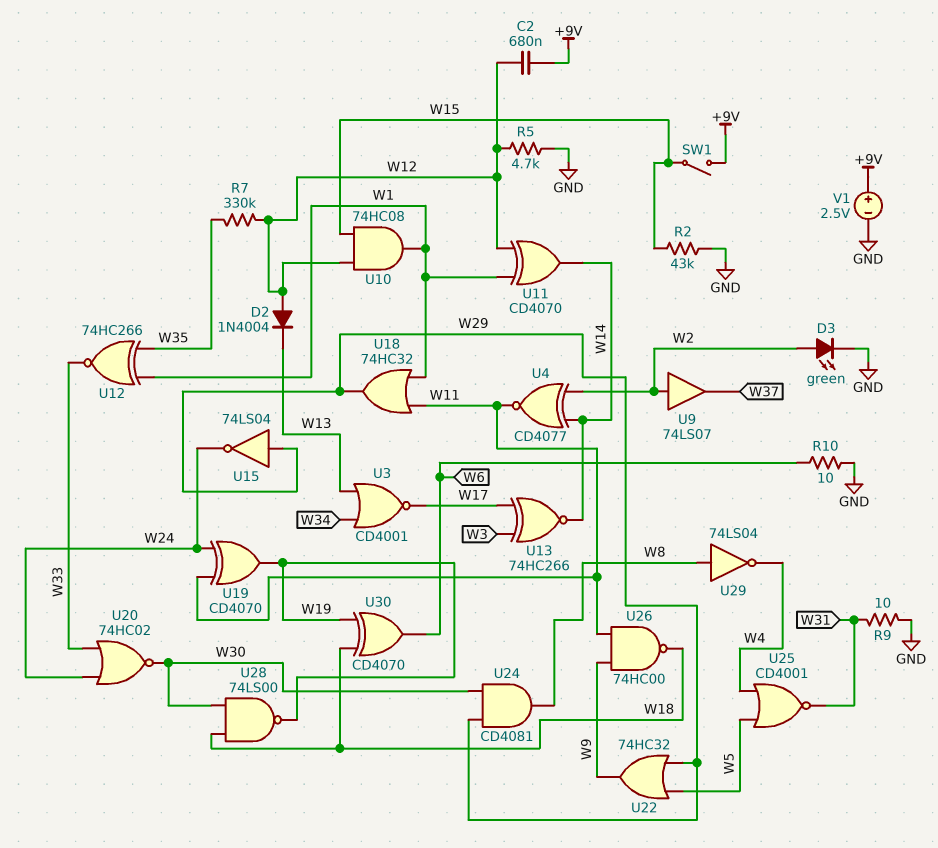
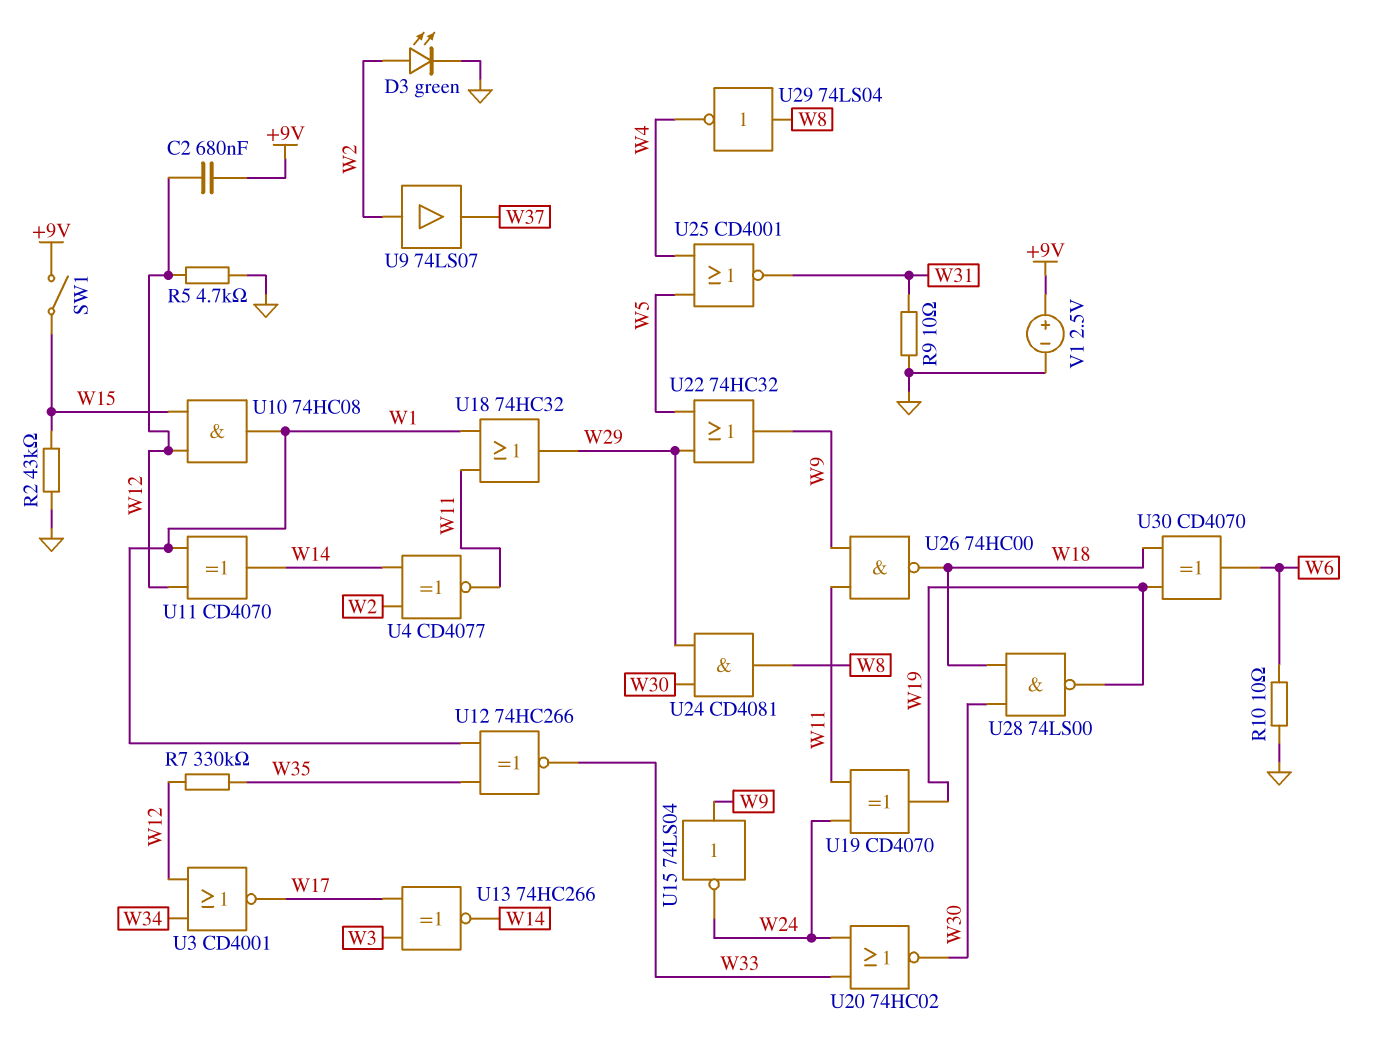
D2: diode 1N4004 (A W12, K W13) -> none
U3: NOR CD4001 (in W13, in W34, out W17) -> NOR CD4001 (in W12, in W34, out W17)
U15: NOT 74LS04 (in W29, out W24) -> NOT 74LS04 (in W9, out W24)

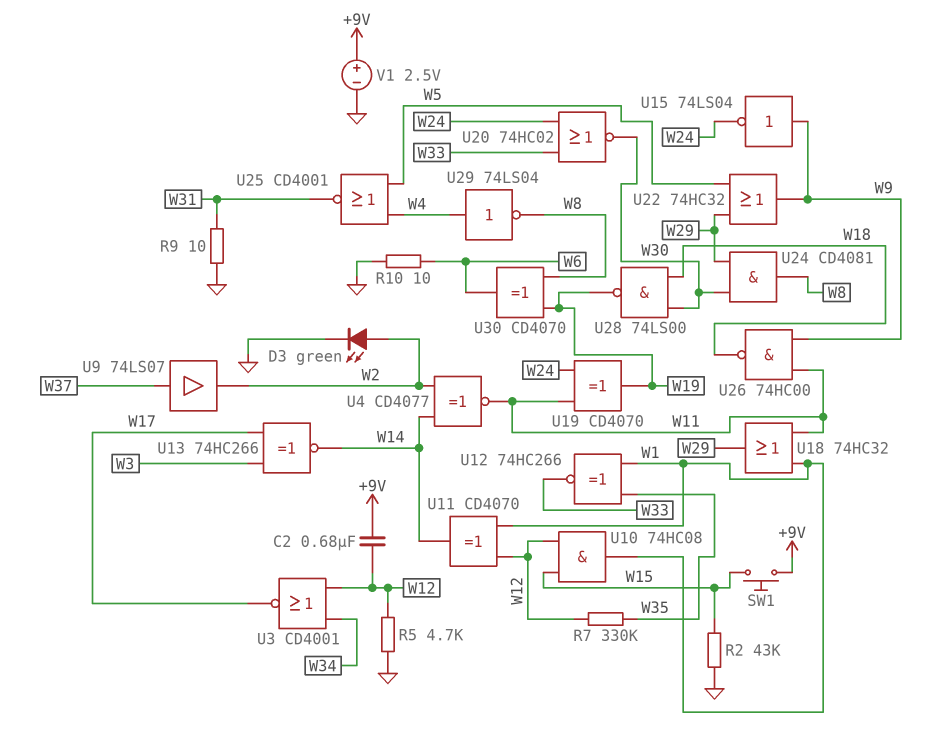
SW1: switch (+9V, W15) -> button (+9V, W15)
U9: buffer 74LS07 (in W2, out W37) -> buffer 74LS07 (in W37, out W2)
U29: NOT 74LS04 (in W8, out W4) -> NOT 74LS04 (in W4, out W8)
U30: XOR CD4070 (in W18, in W19, out W6) -> XOR CD4070 (in W8, in W19, out W6)

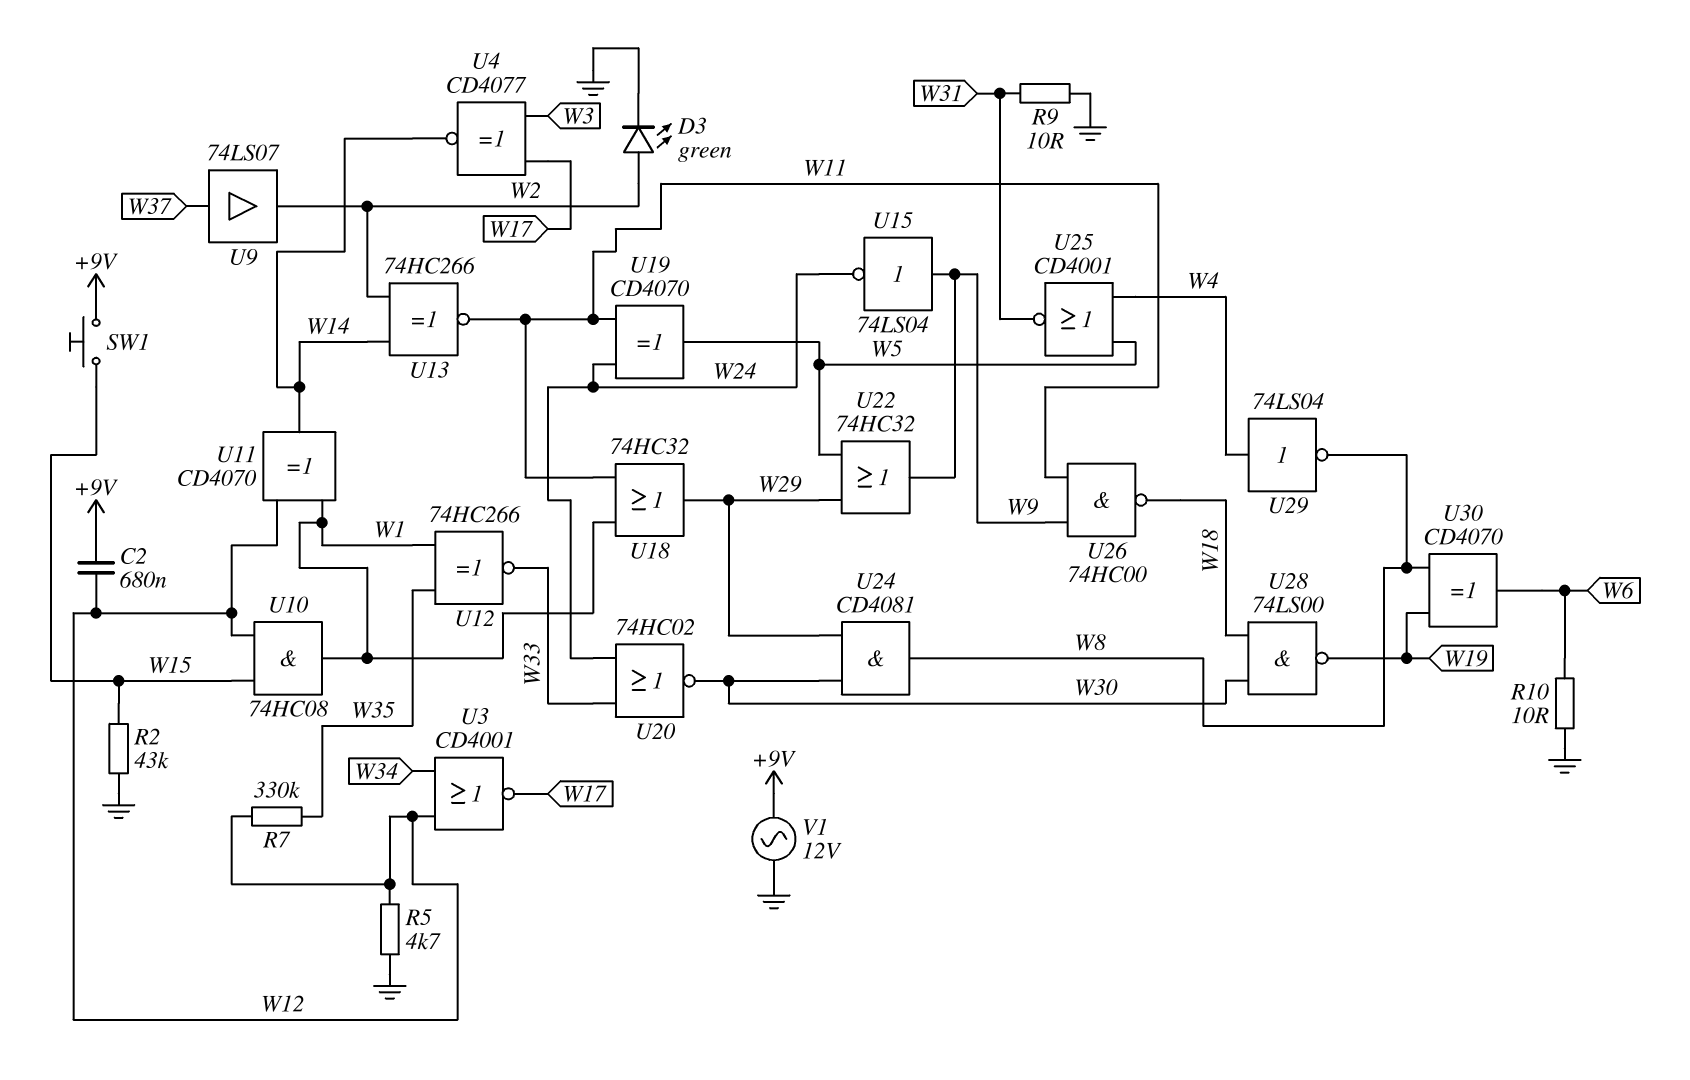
U4: XNOR CD4077 (in W2, in W14, out W11) -> XNOR CD4077 (in W3, in W17, out W14)
U13: XNOR 74HC266 (in W3, in W17, out W14) -> XNOR 74HC266 (in W2, in W14, out W11)
U19: XOR CD4070 (in W11, in W24, out W19) -> XOR CD4070 (in W11, in W24, out W5)
V1: 2.5V (plus +9V, minus GND) -> AC 12V (+9V, GND)

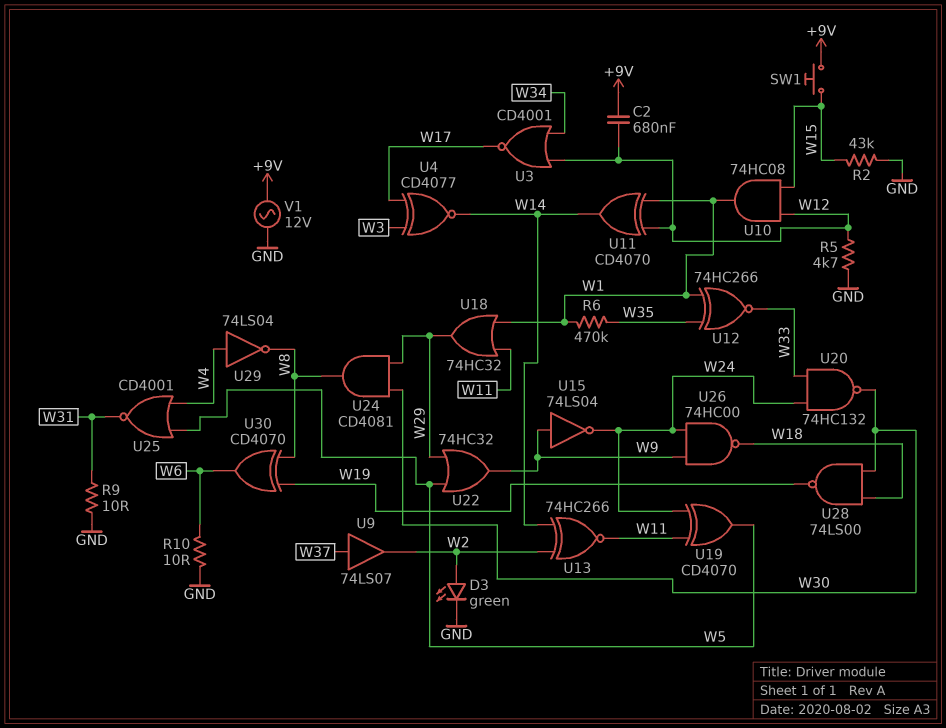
R6: none -> 470k (W1, W35)
R7: 330k (W12, W35) -> none
U20: NOR 74HC02 (in W24, in W33, out W30) -> NAND 74HC132 (in W24, in W33, out W30)
U26: NAND 74HC00 (in W9, in W11, out W18) -> NAND 74HC00 (in W9, in W24, out W18)

